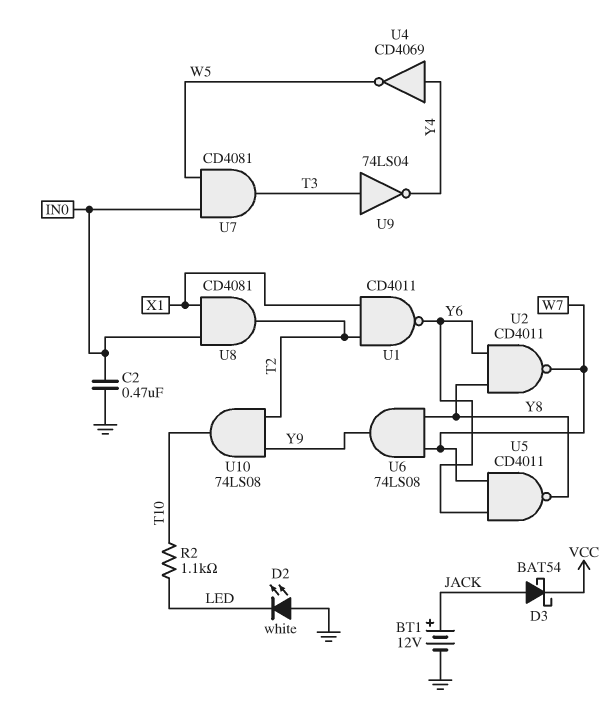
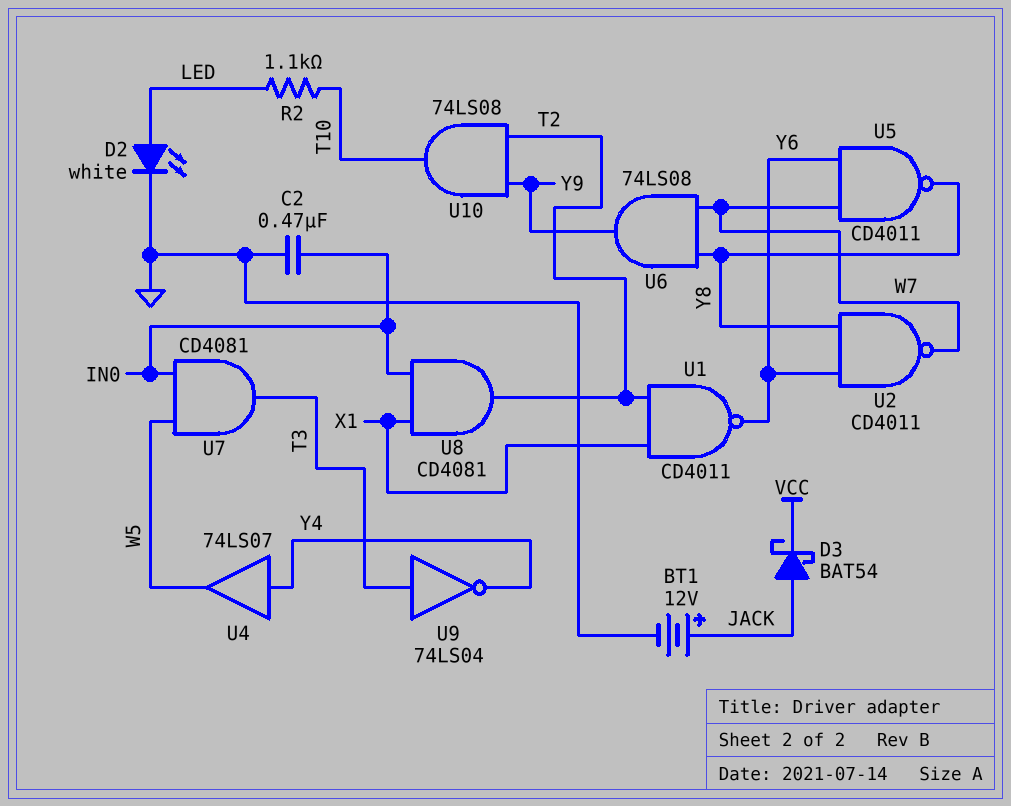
D2: LED white (A GND, K LED) -> LED white (A LED, K GND)
U4: NOT CD4069 (in Y4, out W5) -> buffer 74LS07 (in Y4, out W5)

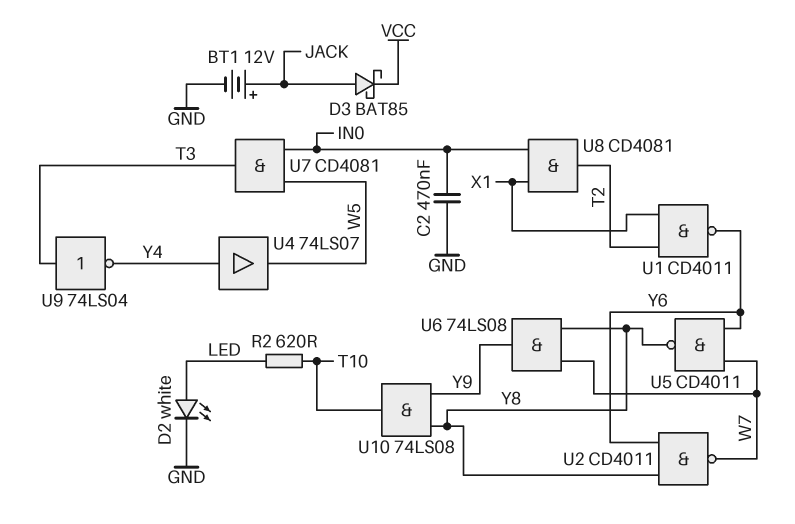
D3: schottky BAT54 (A JACK, K VCC) -> schottky BAT85 (A JACK, K VCC)
R2: 1.1k (LED, T10) -> 620 (LED, T10)
U10: AND 74LS08 (in T2, in Y9, out T10) -> AND 74LS08 (in Y8, in Y9, out T10)

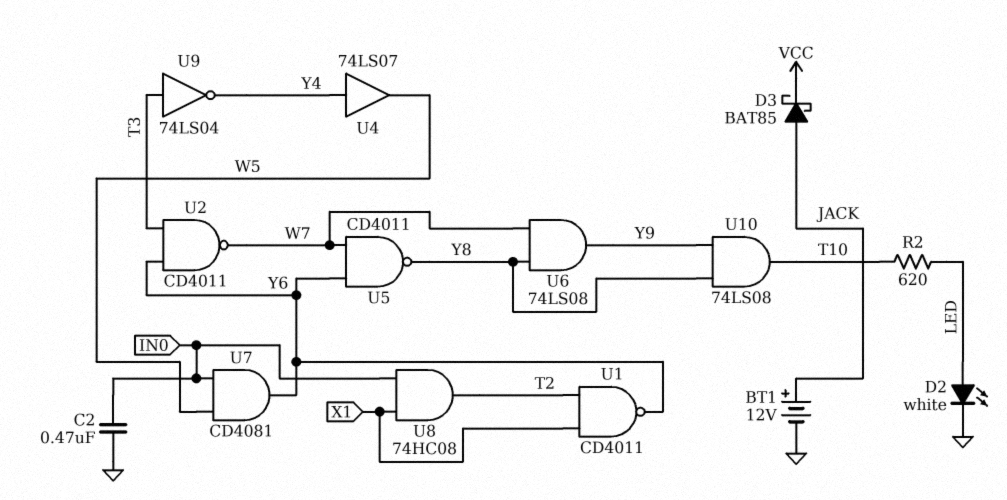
U2: NAND CD4011 (in Y6, in Y8, out W7) -> NAND CD4011 (in T3, in Y6, out W7)
U7: AND CD4081 (in IN0, in W5, out T3) -> AND CD4081 (in IN0, in W5, out Y6)
U8: AND CD4081 (in IN0, in X1, out T2) -> AND 74HC08 (in IN0, in X1, out T2)

